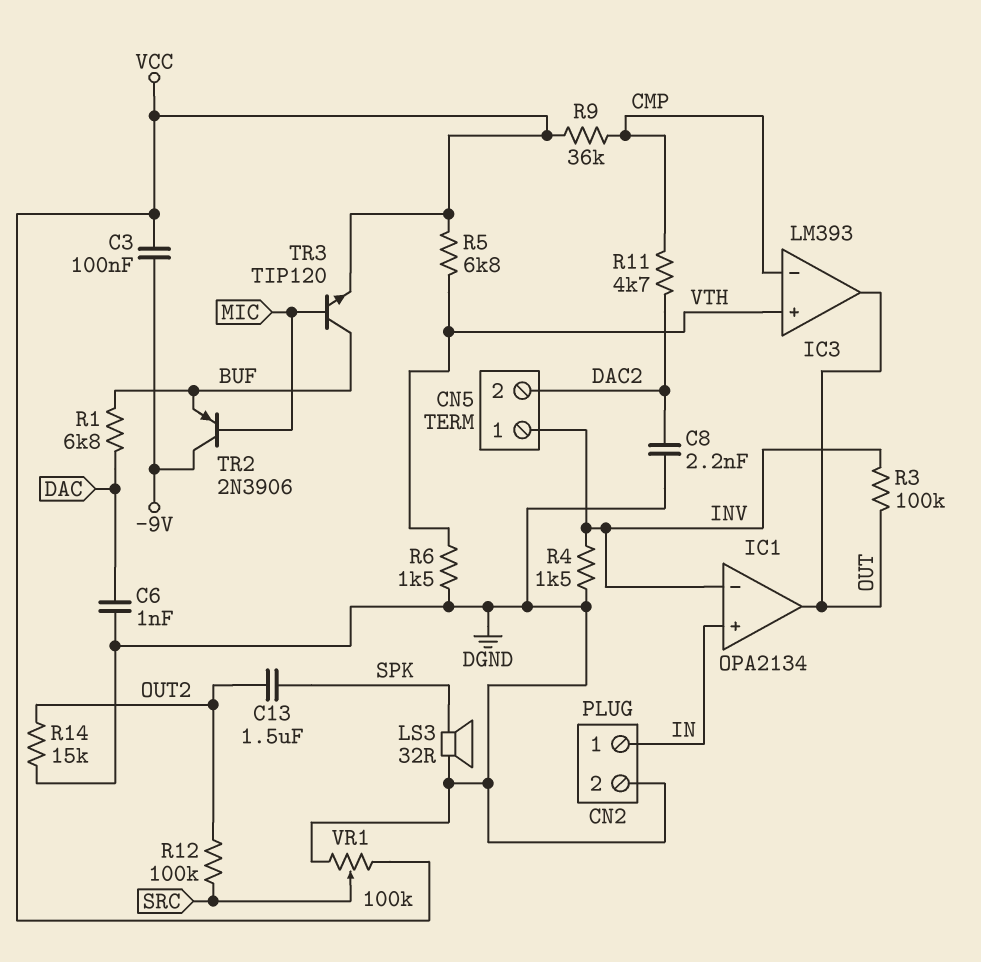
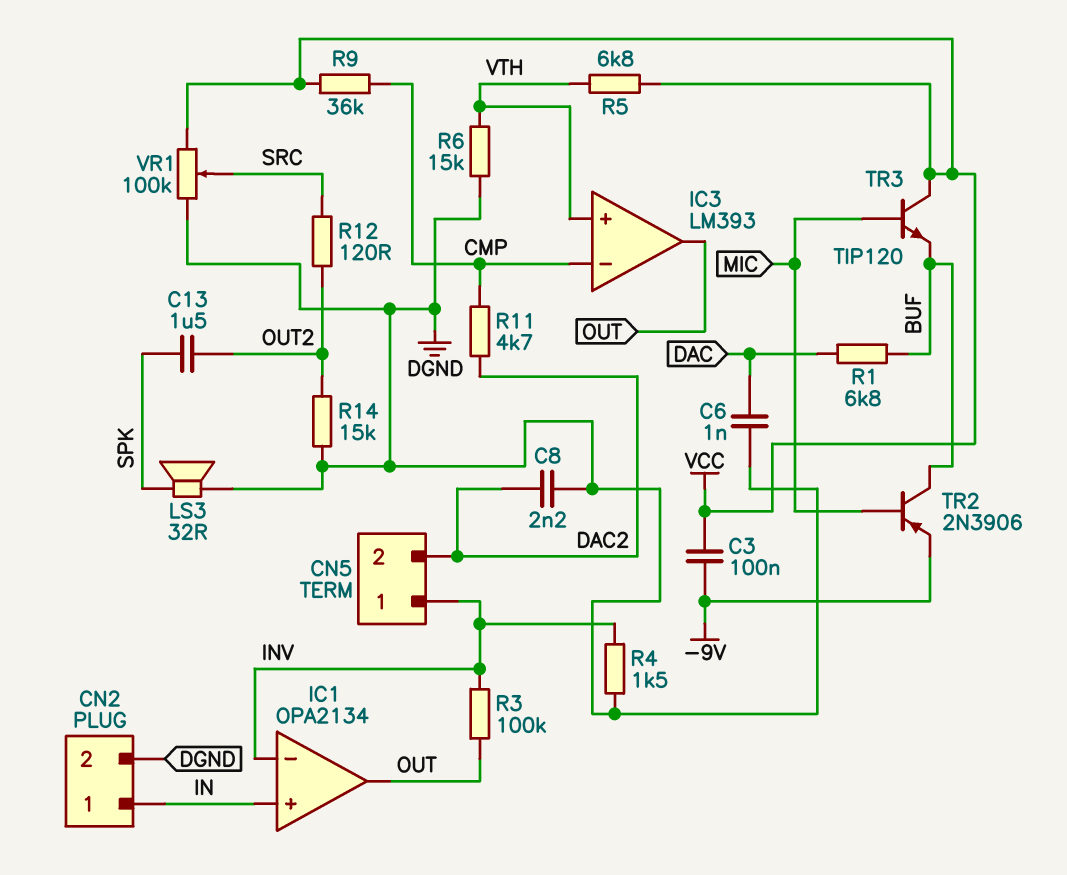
R6: 1.5k (DGND, VTH) -> 15k (DGND, VTH)
R12: 100k (OUT2, SRC) -> 120 (OUT2, SRC)
TR2: PNP 2N3906 (B MIC, C -9V, E BUF) -> PNP 2N3906 (B MIC, C BUF, E -9V)
TR3: NPN TIP120 (B MIC, C BUF, E VCC) -> NPN TIP120 (B MIC, C VCC, E BUF)

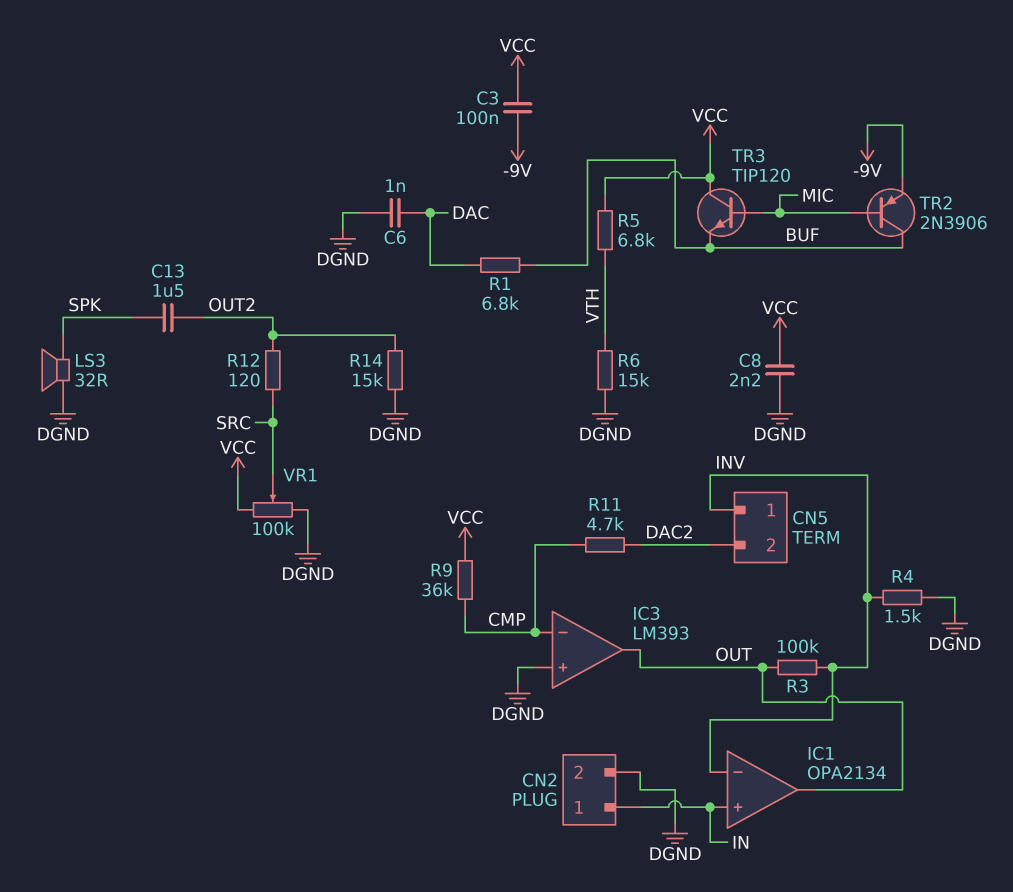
C8: 2.2nF (DAC2, DGND) -> 2.2nF (DGND, VCC)
IC3 pin in+: VTH -> DGND

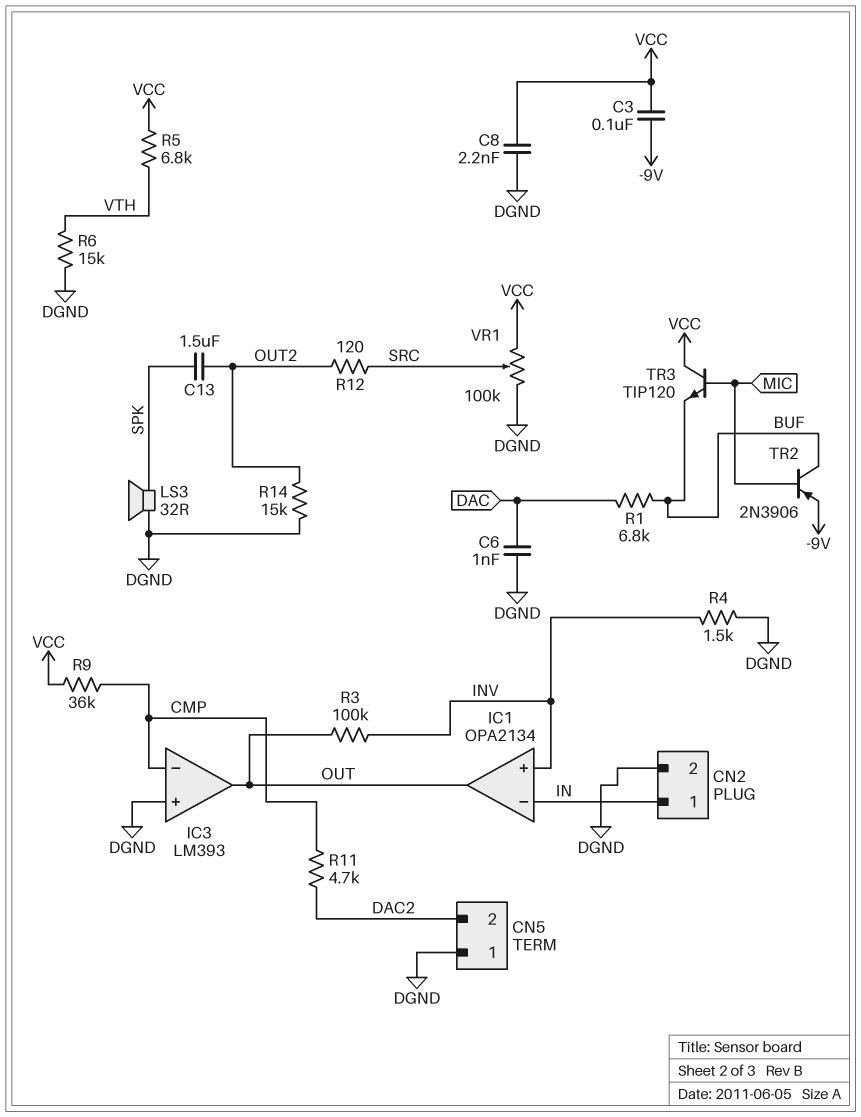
CN5 pin 1: INV -> DGND
IC1 pin in+: IN -> INV
IC1 pin in-: INV -> IN

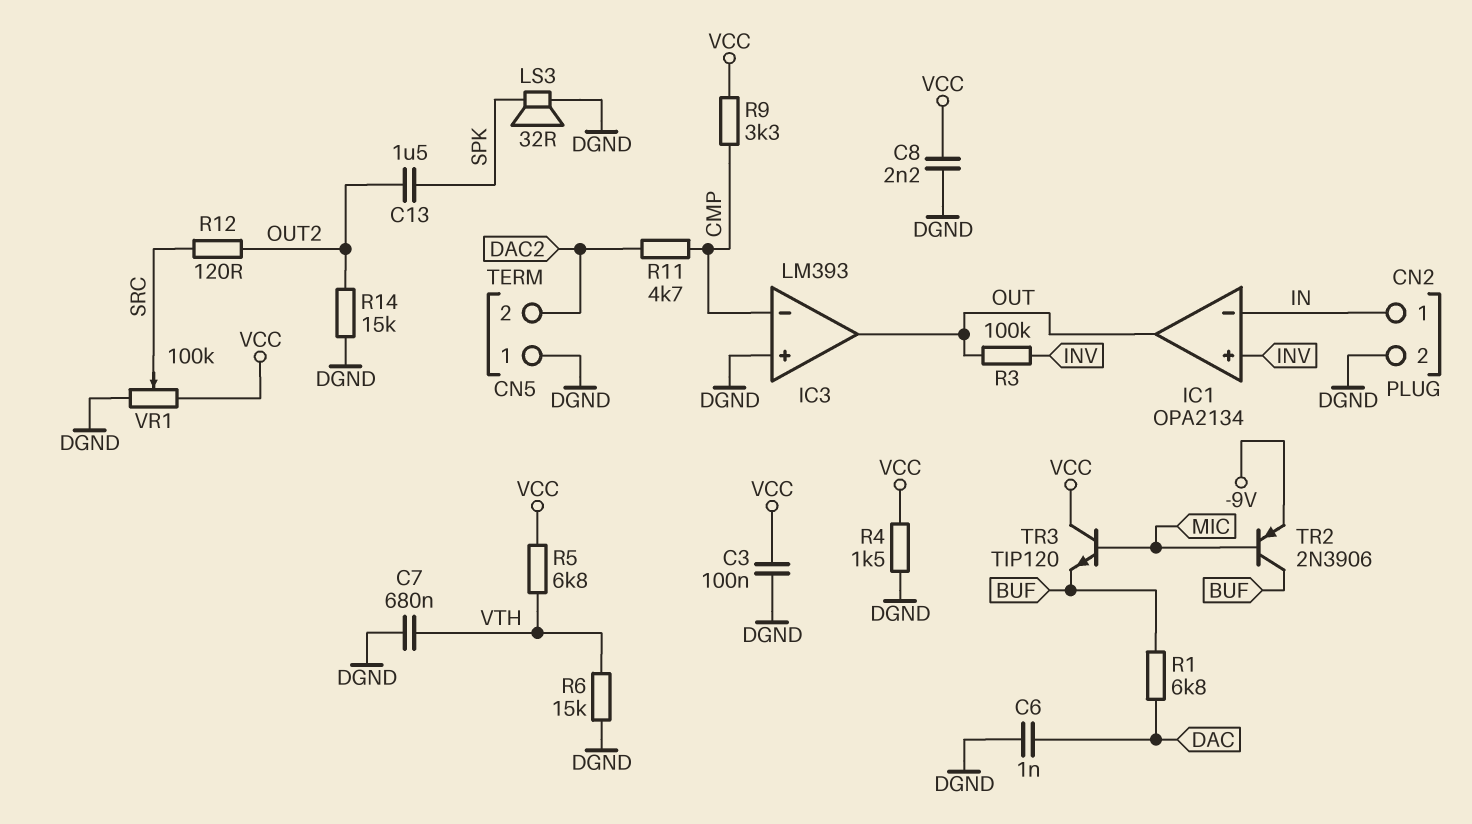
C3: 100nF (-9V, VCC) -> 100nF (DGND, VCC)
C7: none -> 680nF (DGND, VTH)
R4: 1.5k (DGND, INV) -> 1.5k (DGND, VCC)
R9: 36k (CMP, VCC) -> 3.3k (CMP, VCC)

